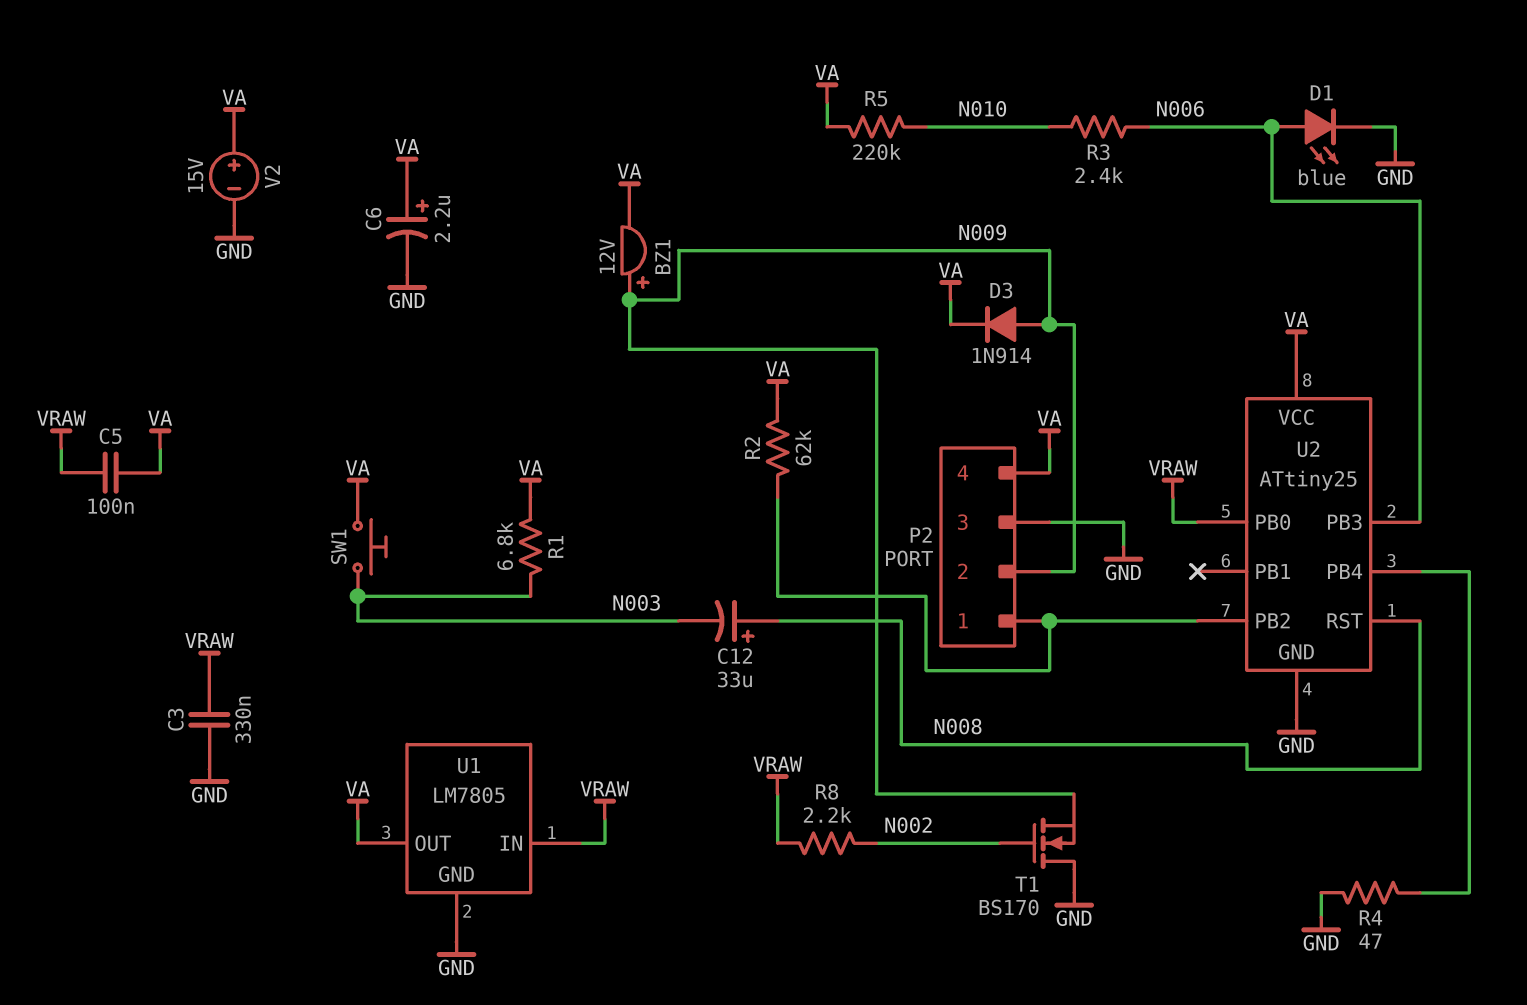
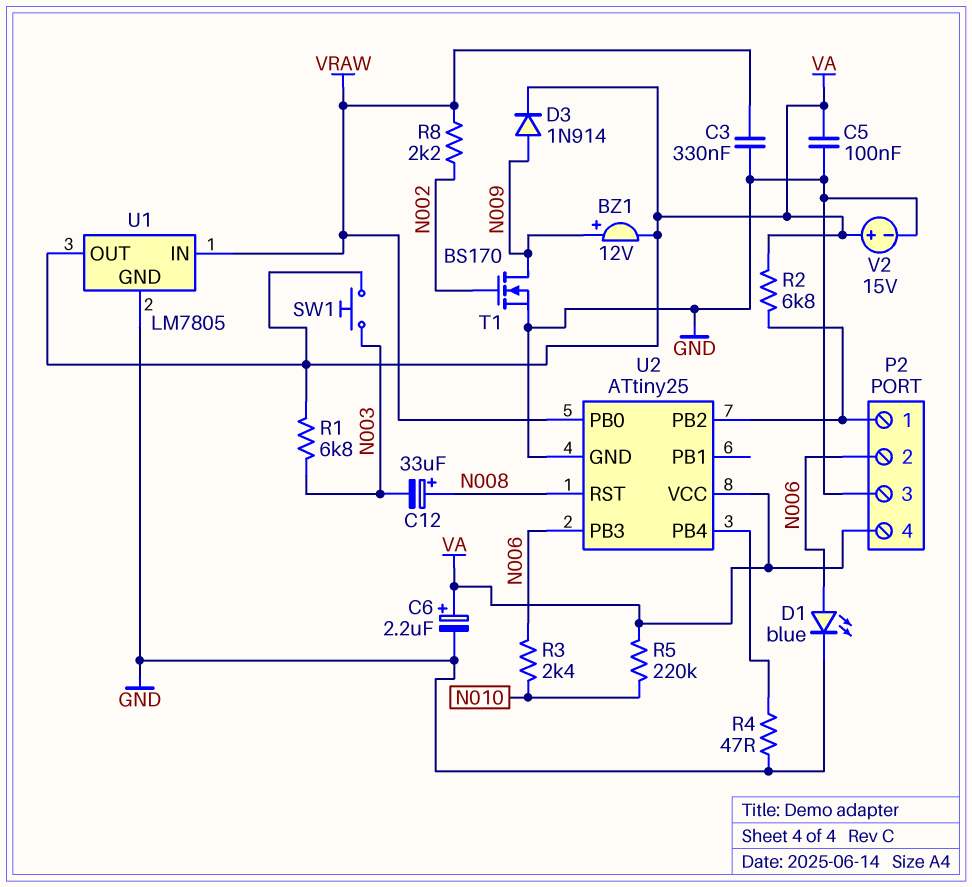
C5: 100nF (VA, VRAW) -> 100nF (GND, VA)
P2 pin 2: N009 -> N006
R2: 62k (P2/1, VA) -> 6.8k (P2/1, VA)
T1: NMOS BS170 (G N002, D GND, S N009) -> NMOS BS170 (G N002, D N009, S GND)

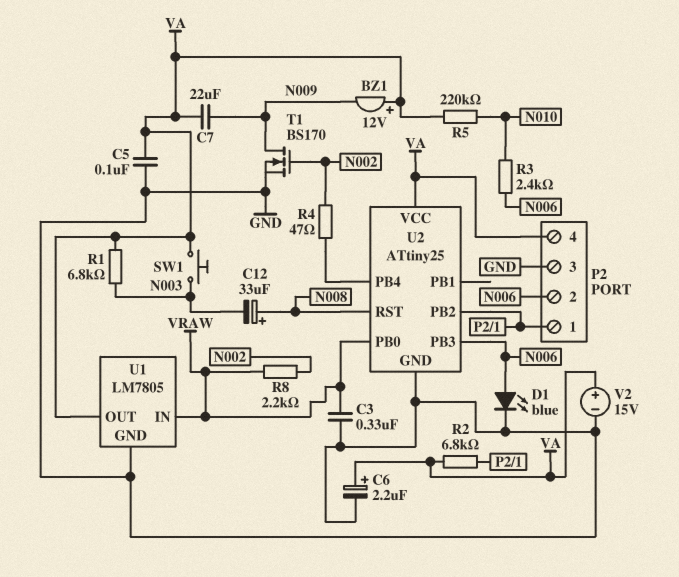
BZ1: buzzer 12V (plus N009, minus VA) -> buzzer 12V (plus VA, minus N009)
C7: none -> 22uF (N009, VA)
D3: diode 1N914 (A N009, K VA) -> none
R4: 47 (GND, U2/PB4) -> 47 (N002, U2/PB4)

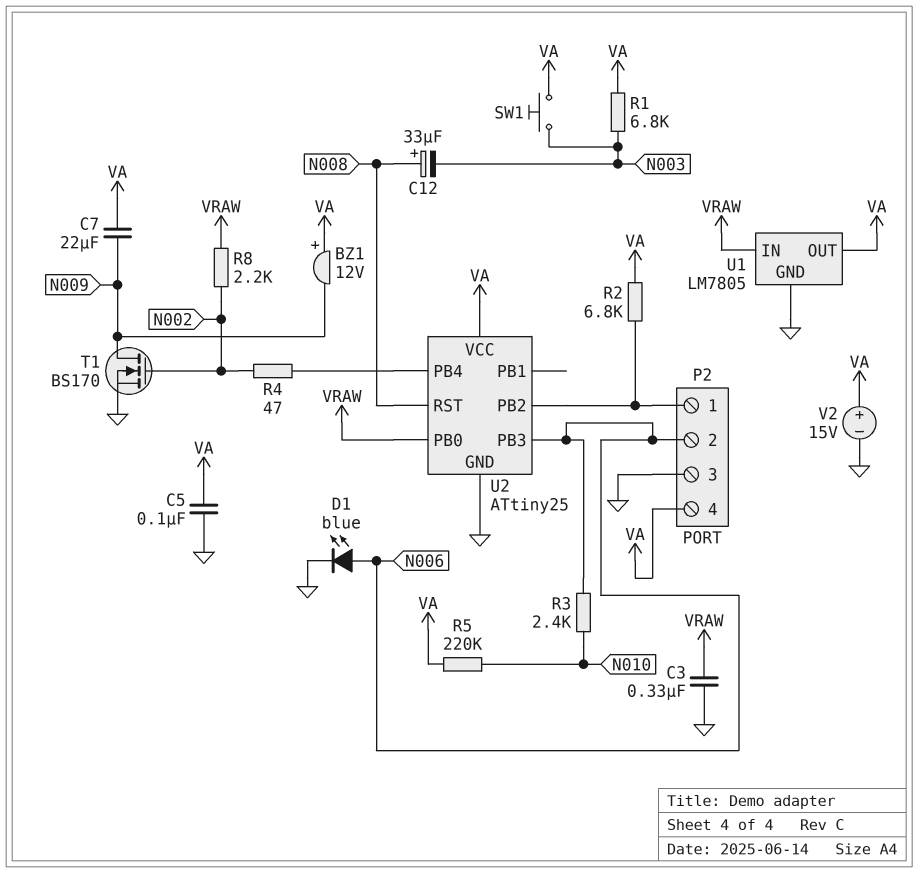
C6: 2.2uF (plus VA, minus GND) -> none

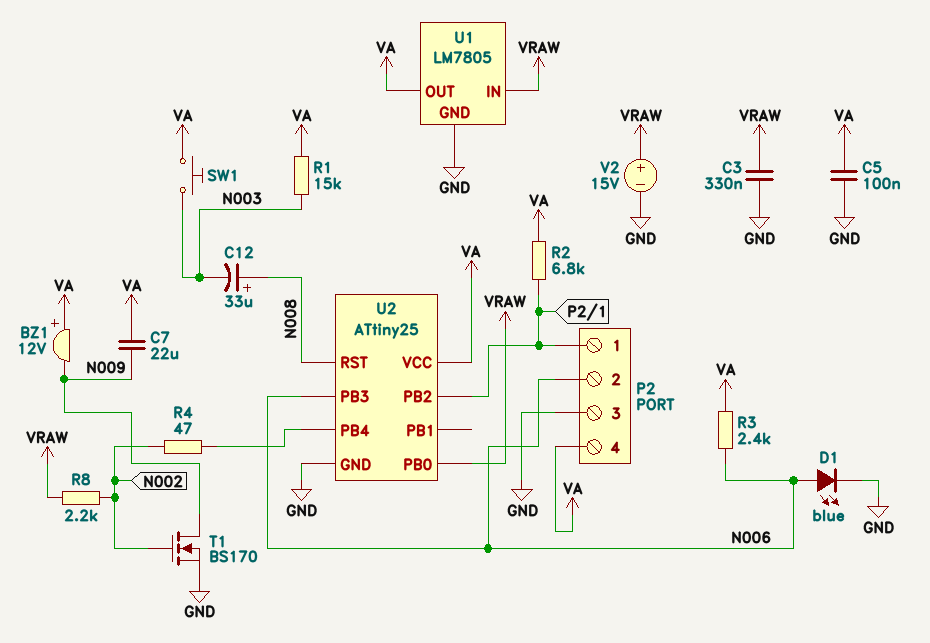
R1: 6.8k (N003, VA) -> 15k (N003, VA)
R3: 2.4k (N006, N010) -> 2.4k (N006, VA)
R5: 220k (N010, VA) -> none
V2: 15V (plus VA, minus GND) -> 15V (plus VRAW, minus GND)

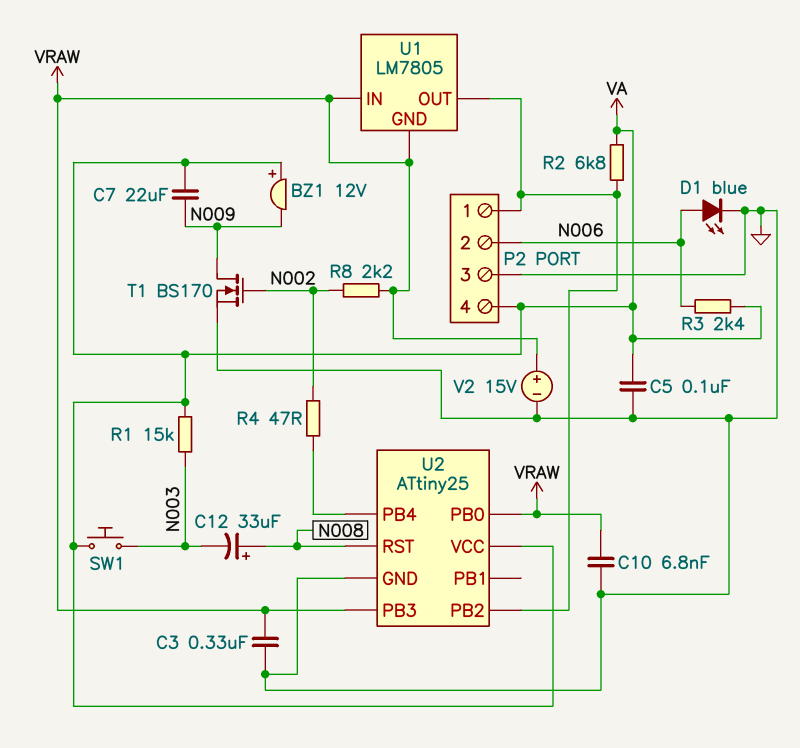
C10: none -> 6.8nF (GND, VRAW)
U1 pin GND: GND -> VRAW
U1 pin OUT: VA -> P2/1
U2 pin PB3: N006 -> VRAW

